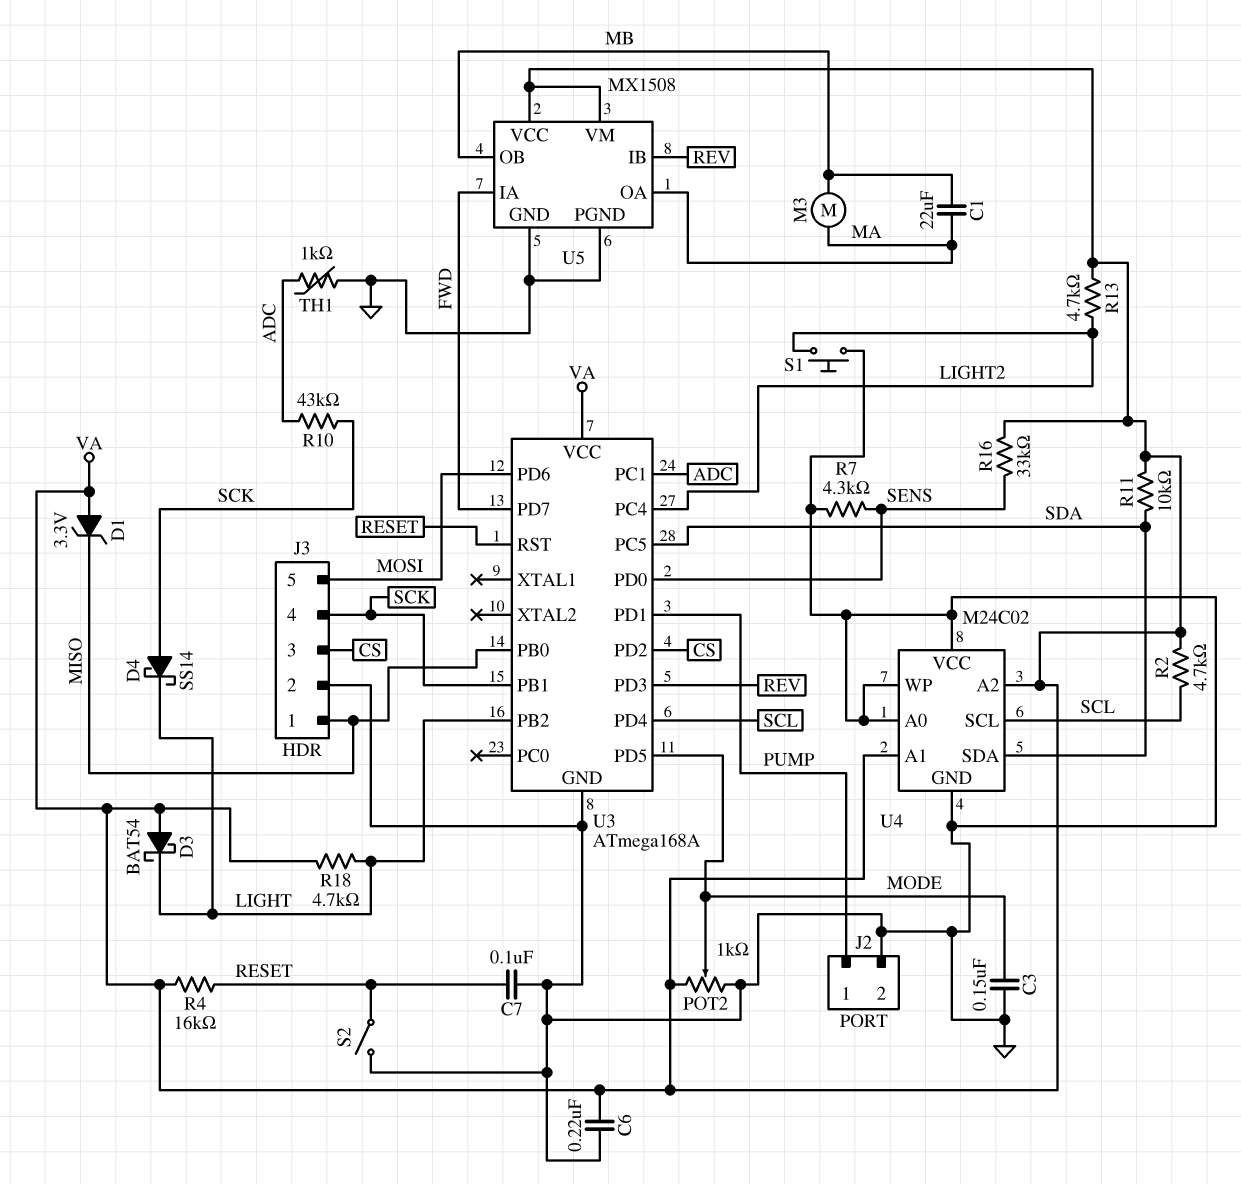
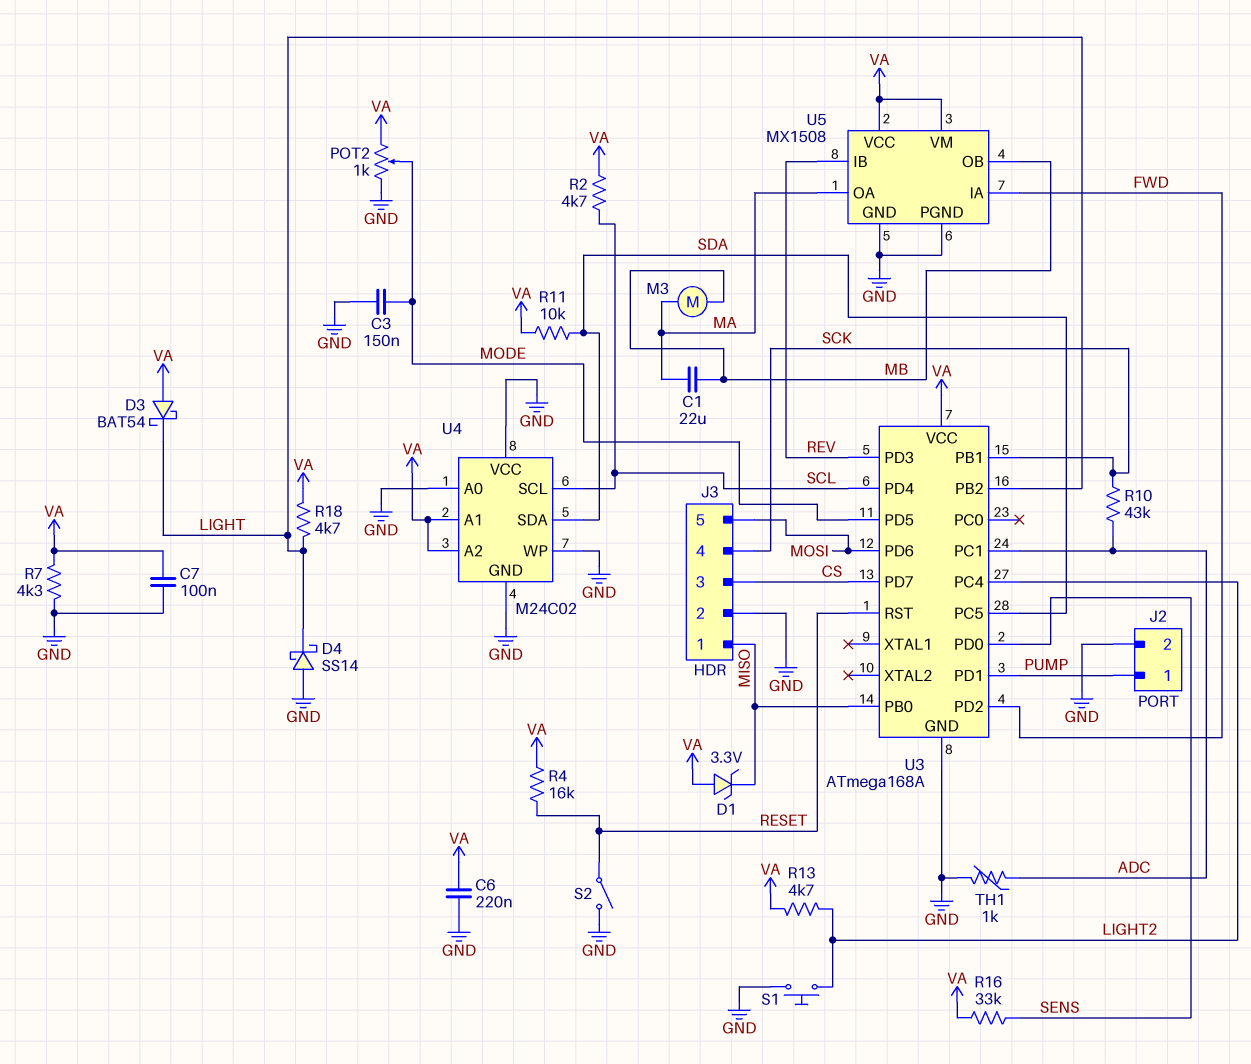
C7: 100nF (GND, RESET) -> 100nF (GND, VA)
D4: schottky SS14 (A SCK, K LIGHT) -> schottky SS14 (A GND, K LIGHT)
R7: 4.3k (GND, SENS) -> 4.3k (GND, VA)
U3 pin PD2: CS -> FWD
U3 pin PD7: FWD -> CS

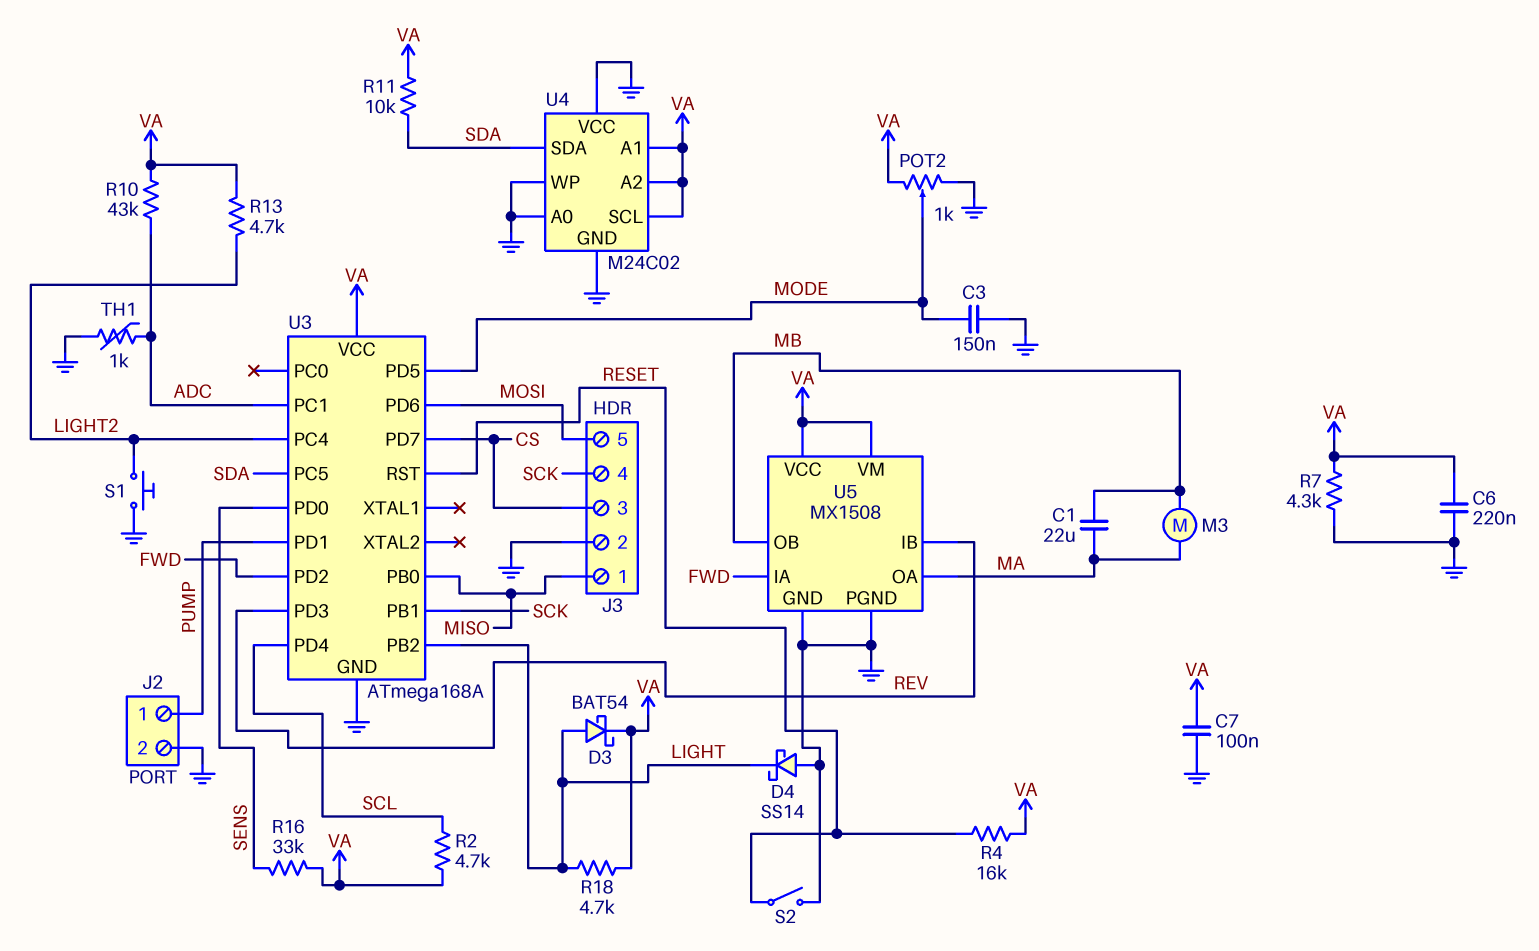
D1: zener 3.3V (A VA, K MISO) -> none
D3: schottky BAT54 (A VA, K LIGHT) -> schottky BAT54 (A LIGHT, K VA)
R10: 43k (ADC, SCK) -> 43k (ADC, VA)
U4 pin SCL: SCL -> VA

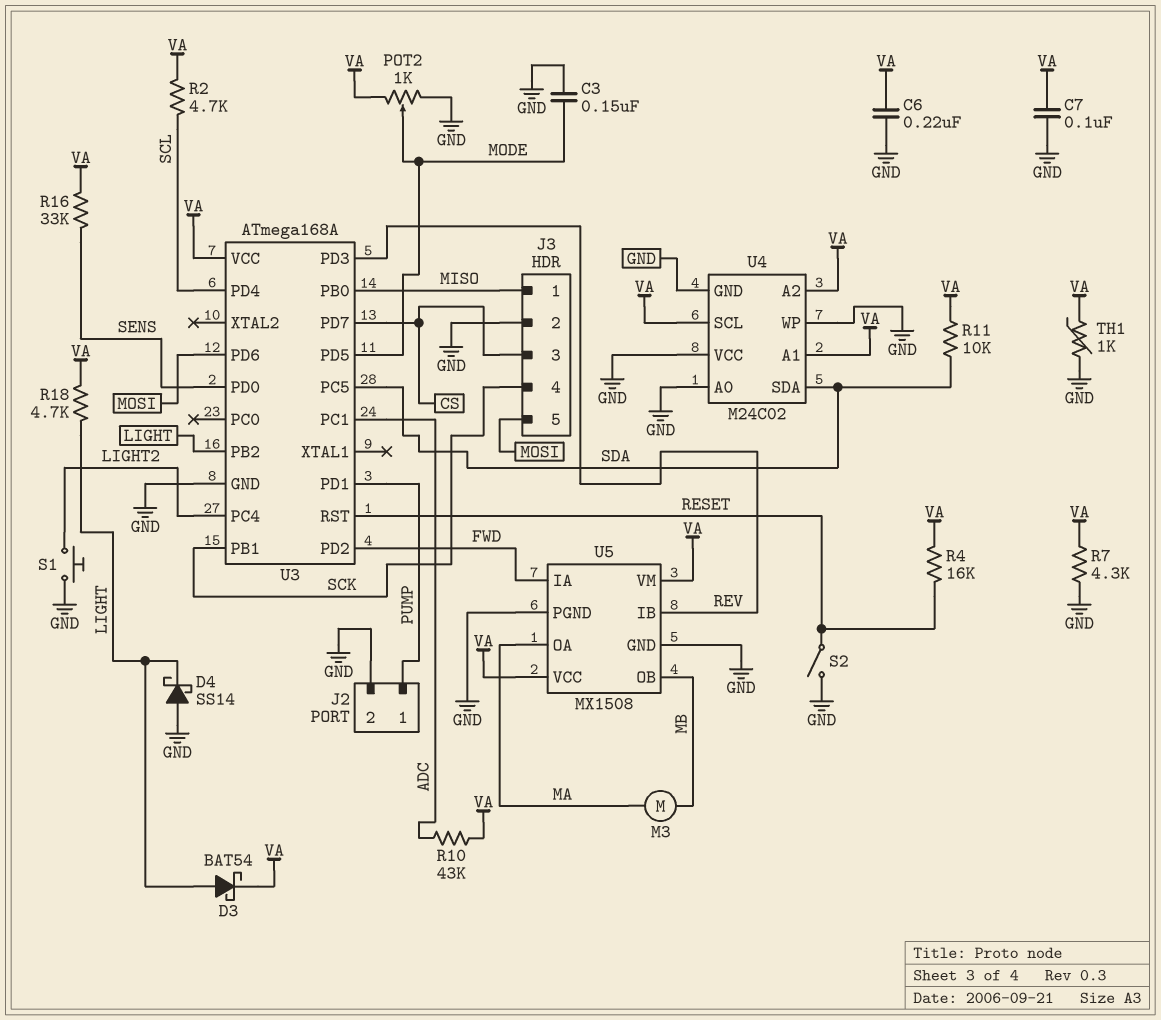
C1: 22uF (MA, MB) -> none
R13: 4.7k (LIGHT2, VA) -> none
TH1: 1k (ADC, GND) -> 1k (GND, VA)

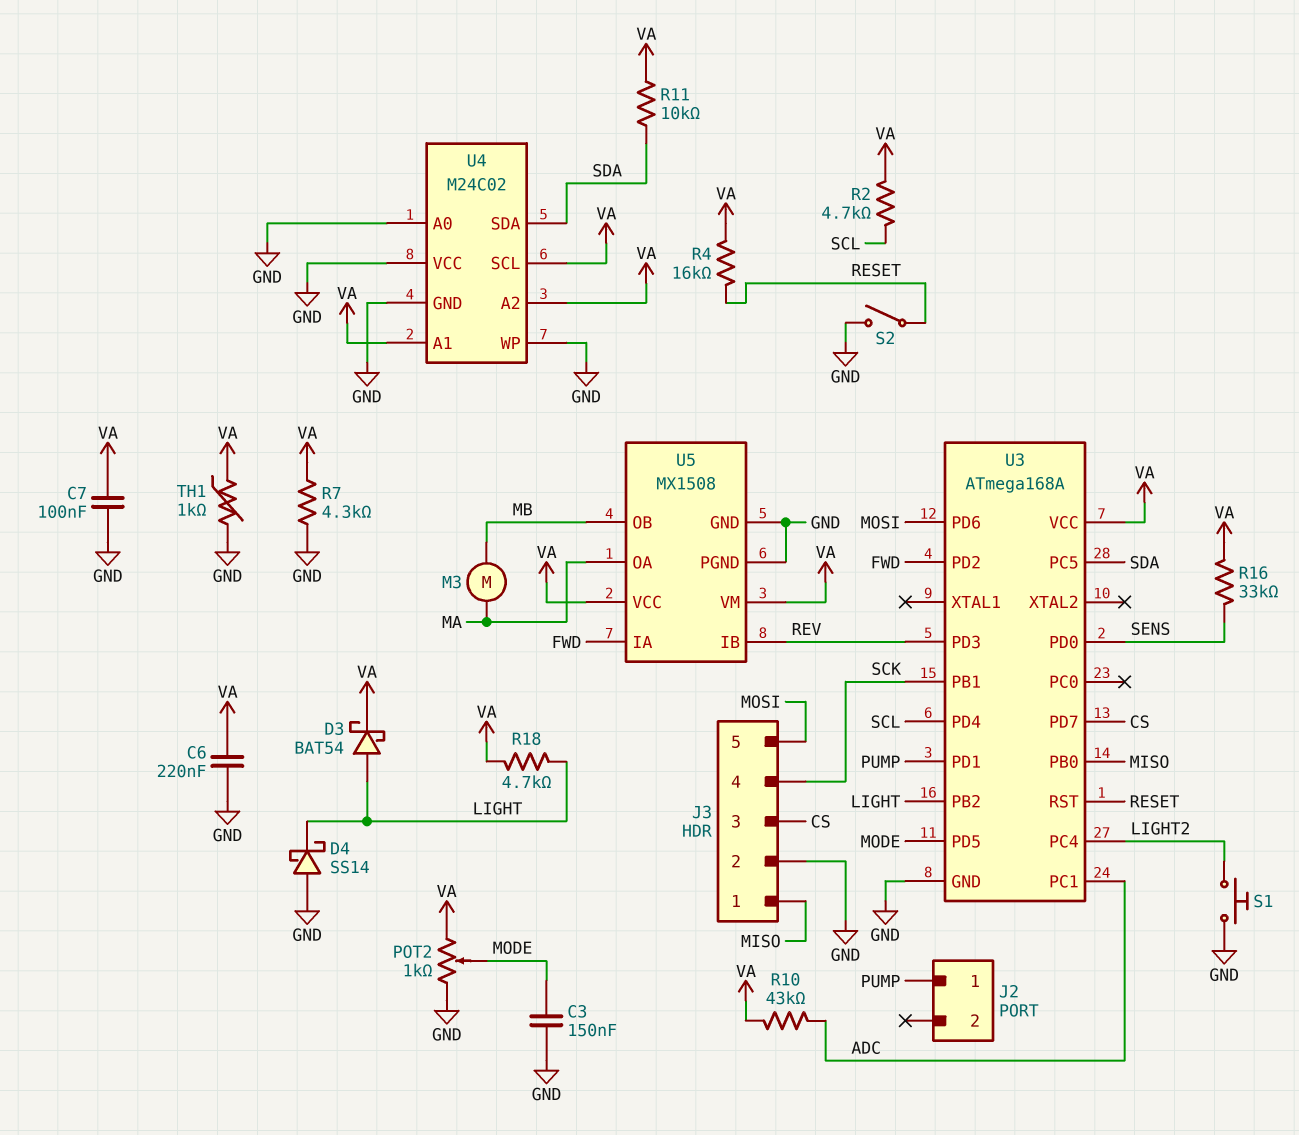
J2 pin 2: GND -> none

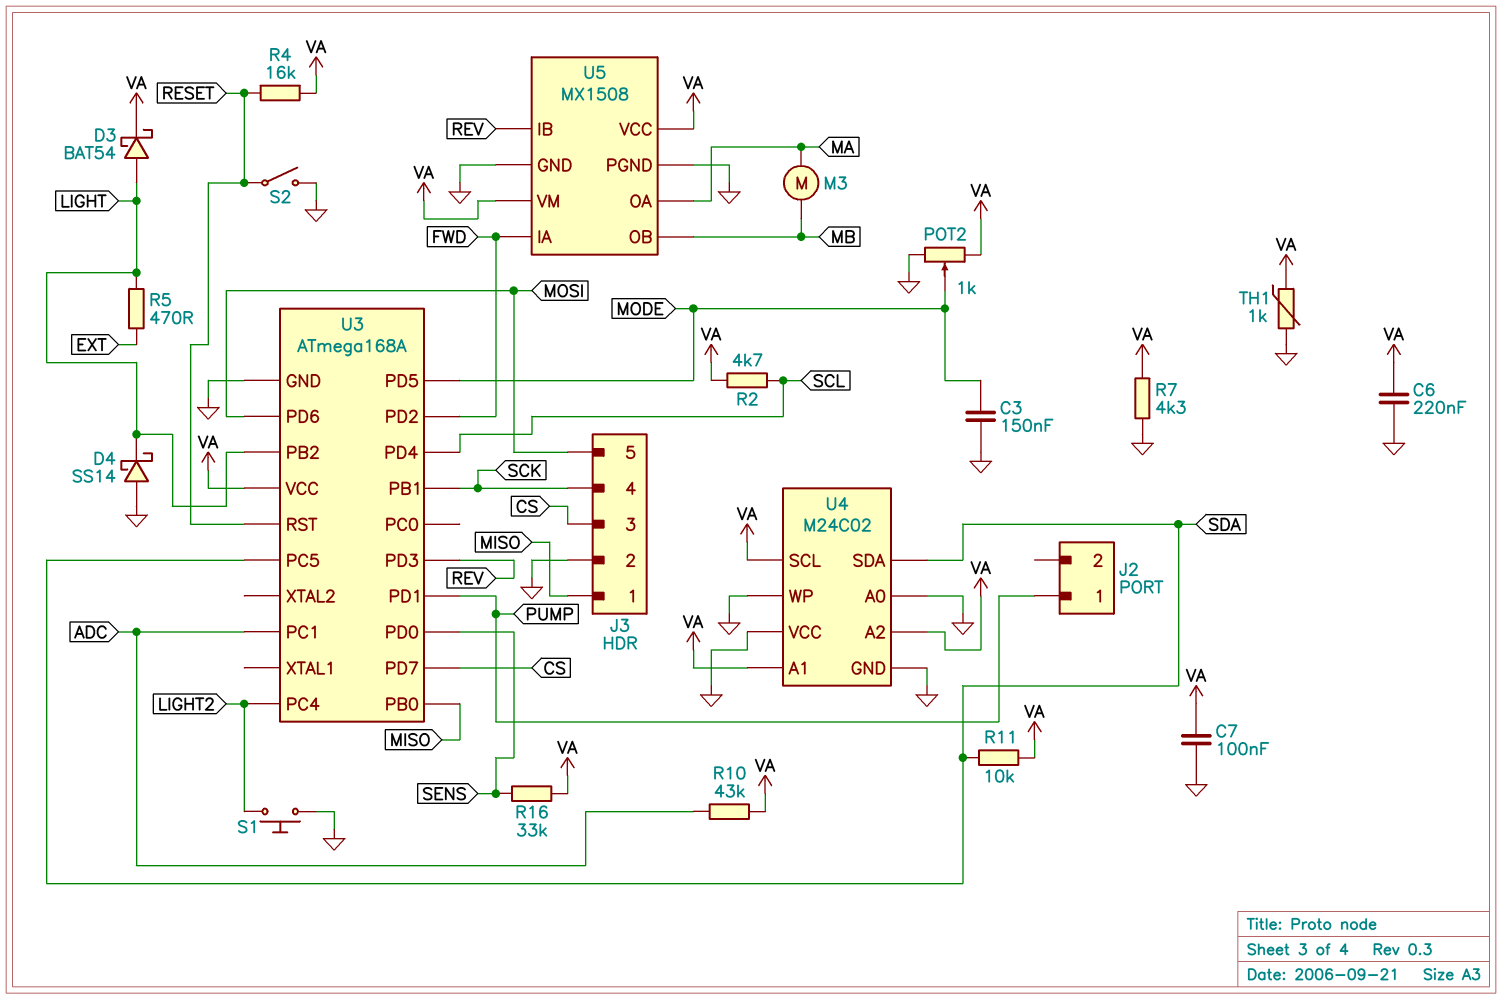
R5: none -> 470 (EXT, LIGHT)
R18: 4.7k (LIGHT, VA) -> none

